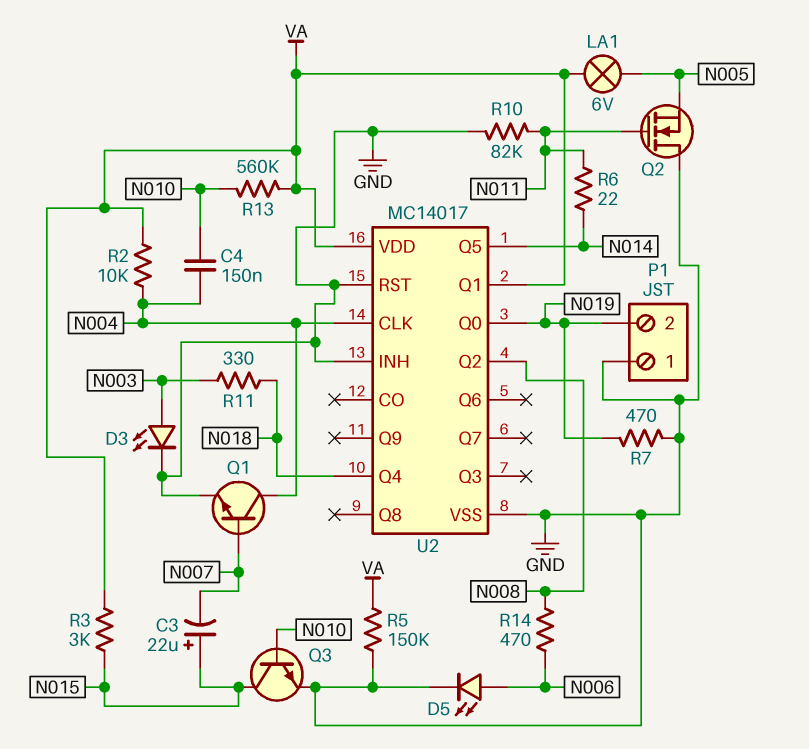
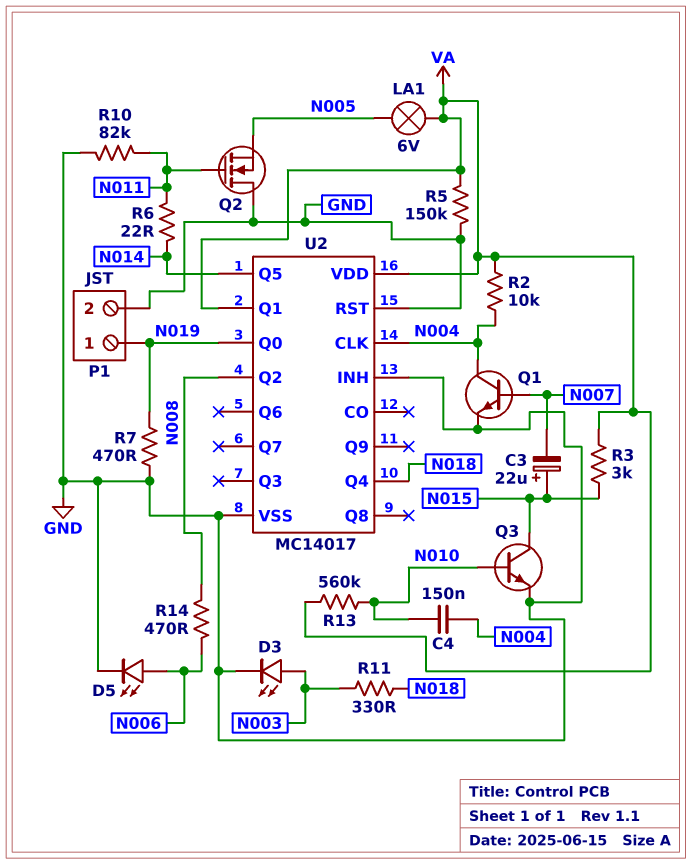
P1 pin 1: GND -> N019
P1 pin 2: N019 -> GND

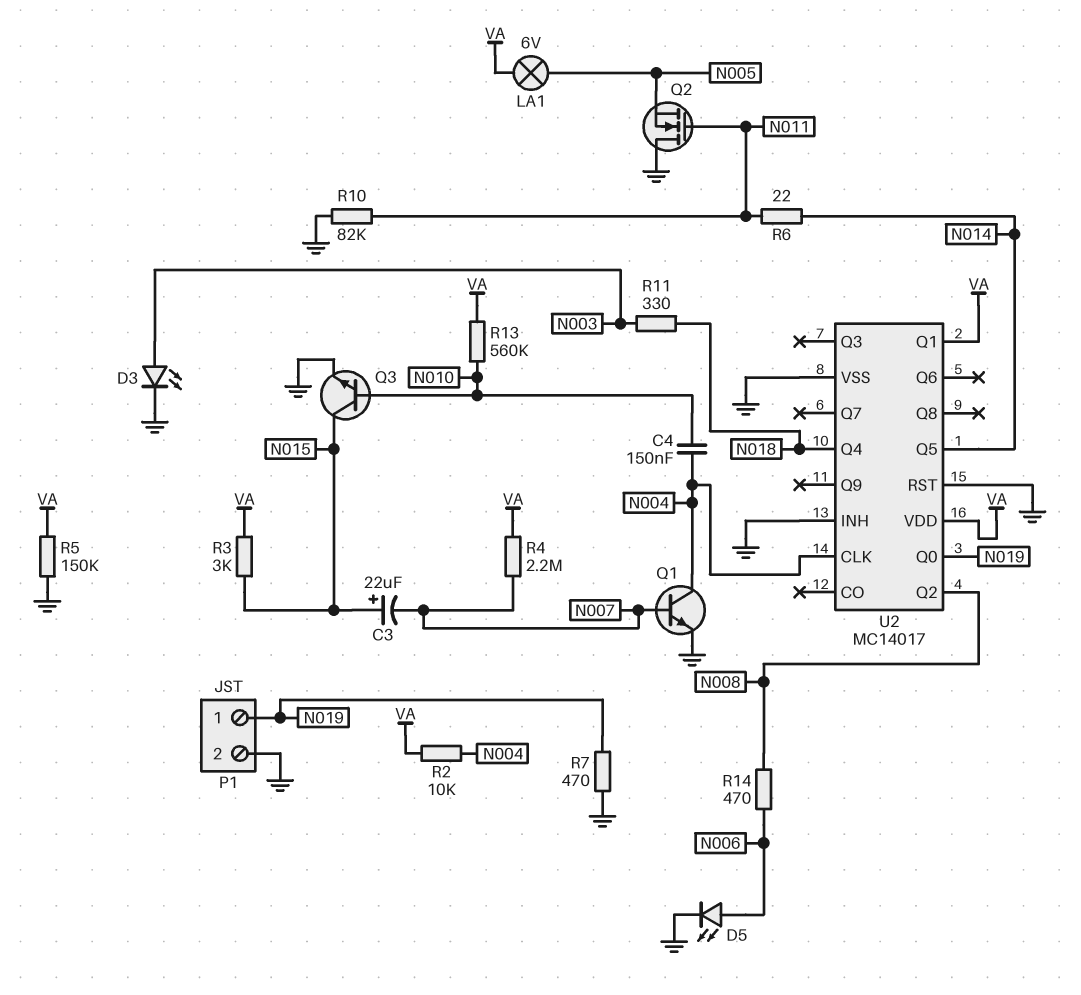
R4: none -> 2.2M (N007, VA)

